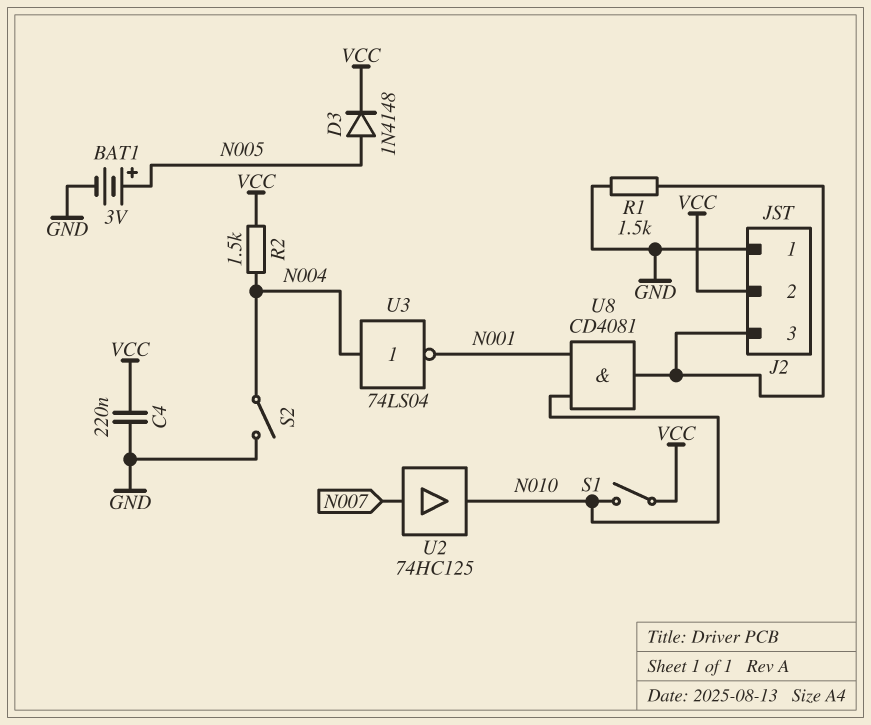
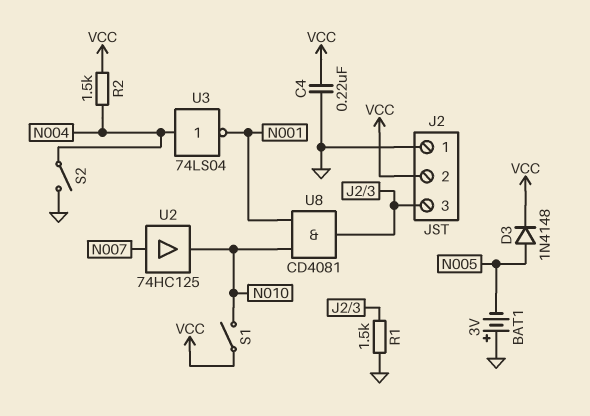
BAT1: 3V (plus N005, minus GND) -> 3V (plus GND, minus N005)

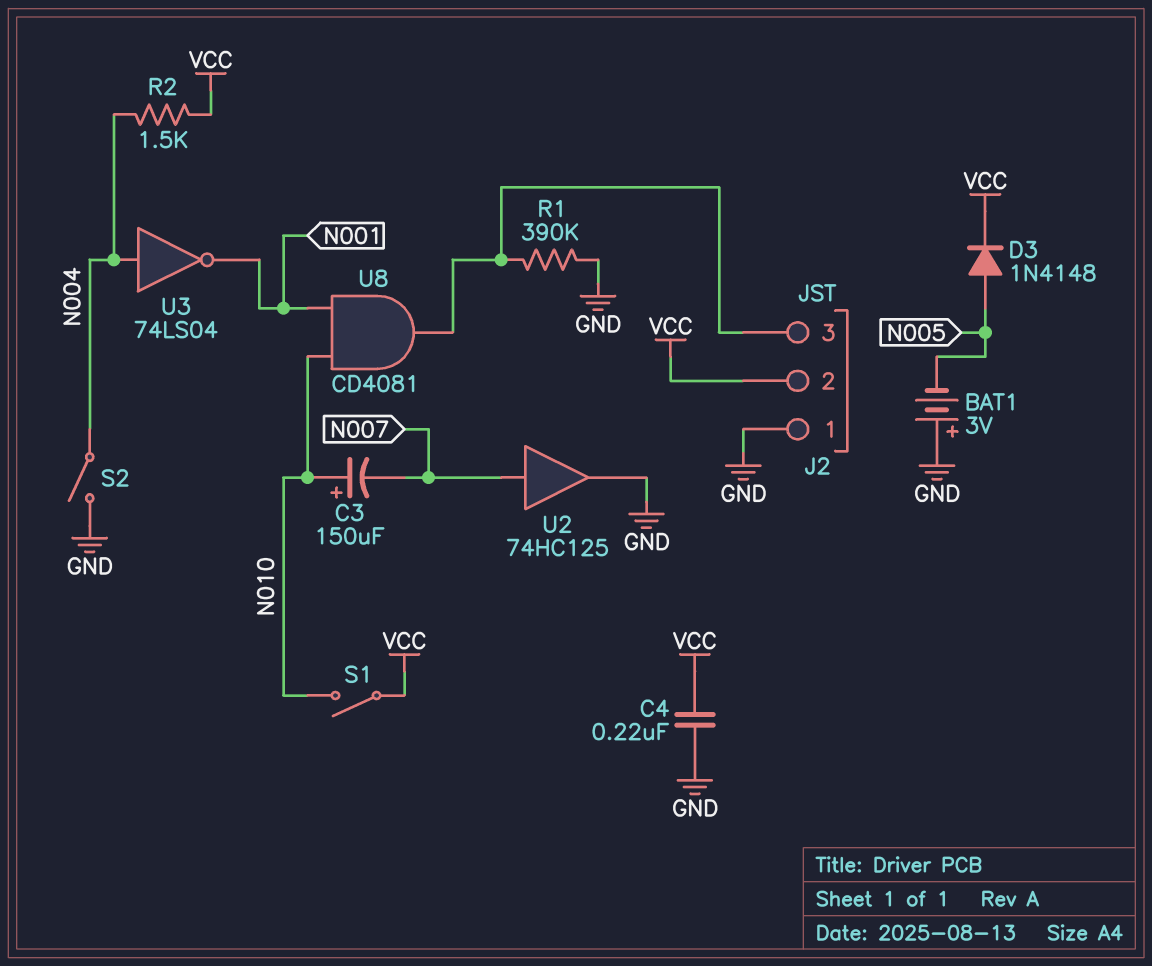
C3: none -> 150uF (plus N010, minus N007)
R1: 1.5k (GND, J2/3) -> 390k (GND, J2/3)
U2: buffer 74HC125 (in N007, out N010) -> buffer 74HC125 (in N007, out GND)

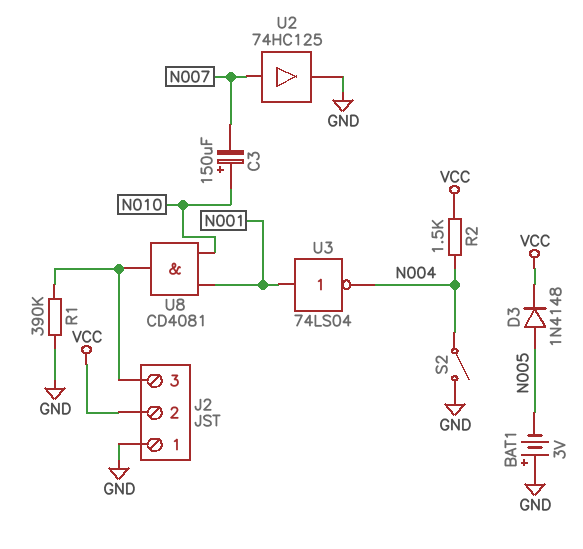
C4: 220nF (GND, VCC) -> none
S1: switch (N010, VCC) -> none
U3: NOT 74LS04 (in N004, out N001) -> NOT 74LS04 (in N001, out N004)

